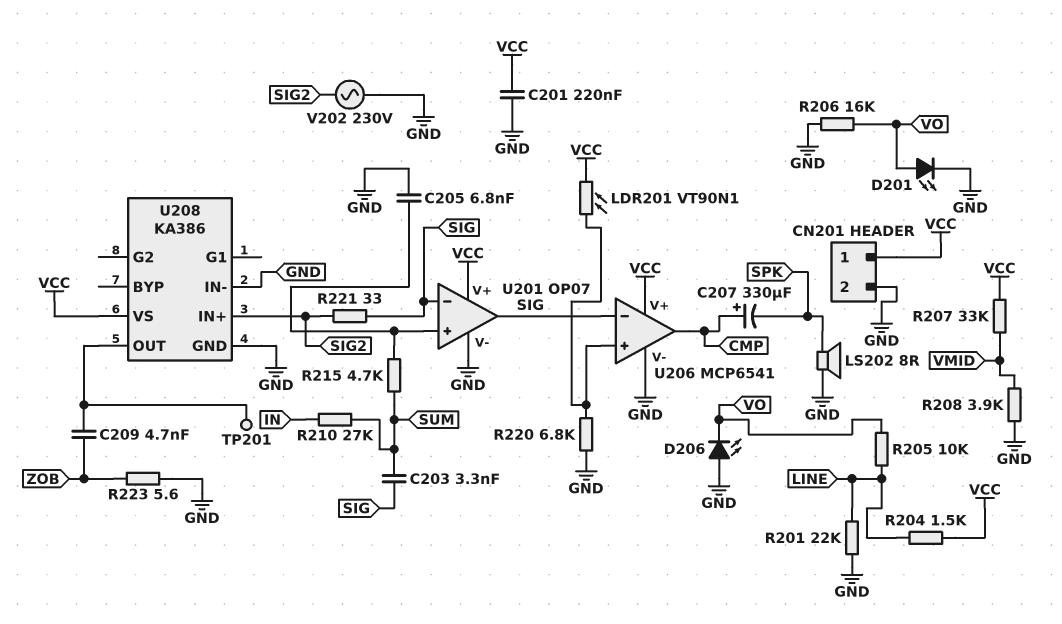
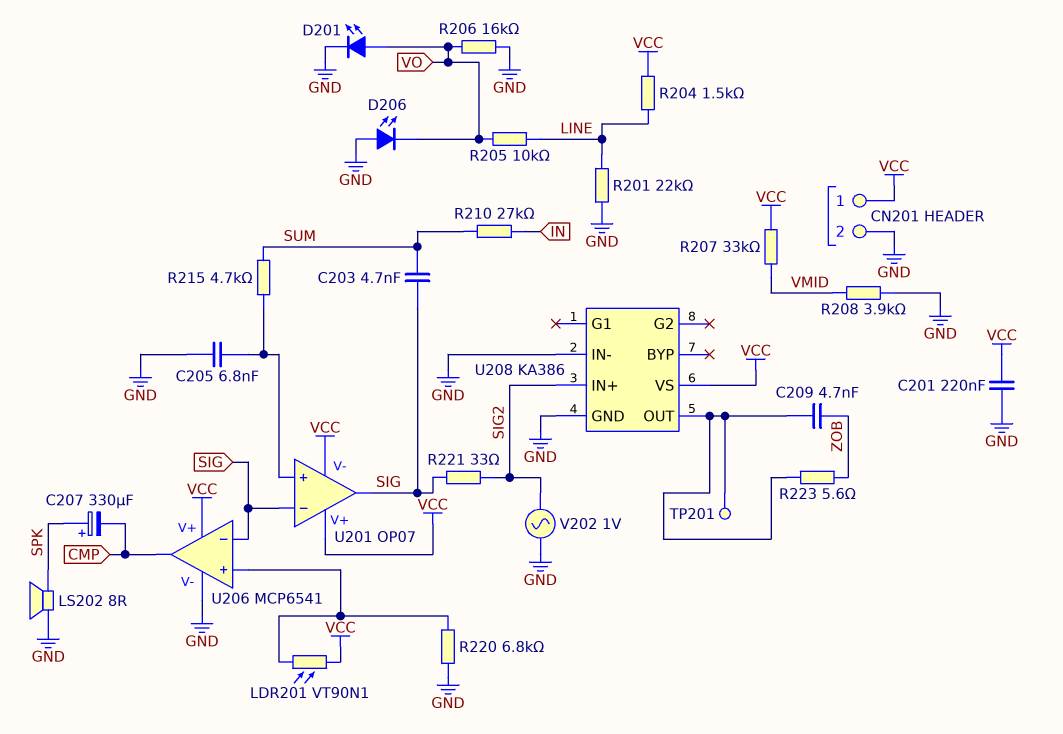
C203: 3.3nF (SIG, SUM) -> 4.7nF (SIG, SUM)
C207: 330uF (plus CMP, minus SPK) -> 330uF (plus SPK, minus CMP)
R223: 5.6 (GND, ZOB) -> 5.6 (U208/OUT, ZOB)
U201 pin V-: GND -> VCC
V202: AC 230V (GND, SIG2) -> AC 1V (GND, SIG2)

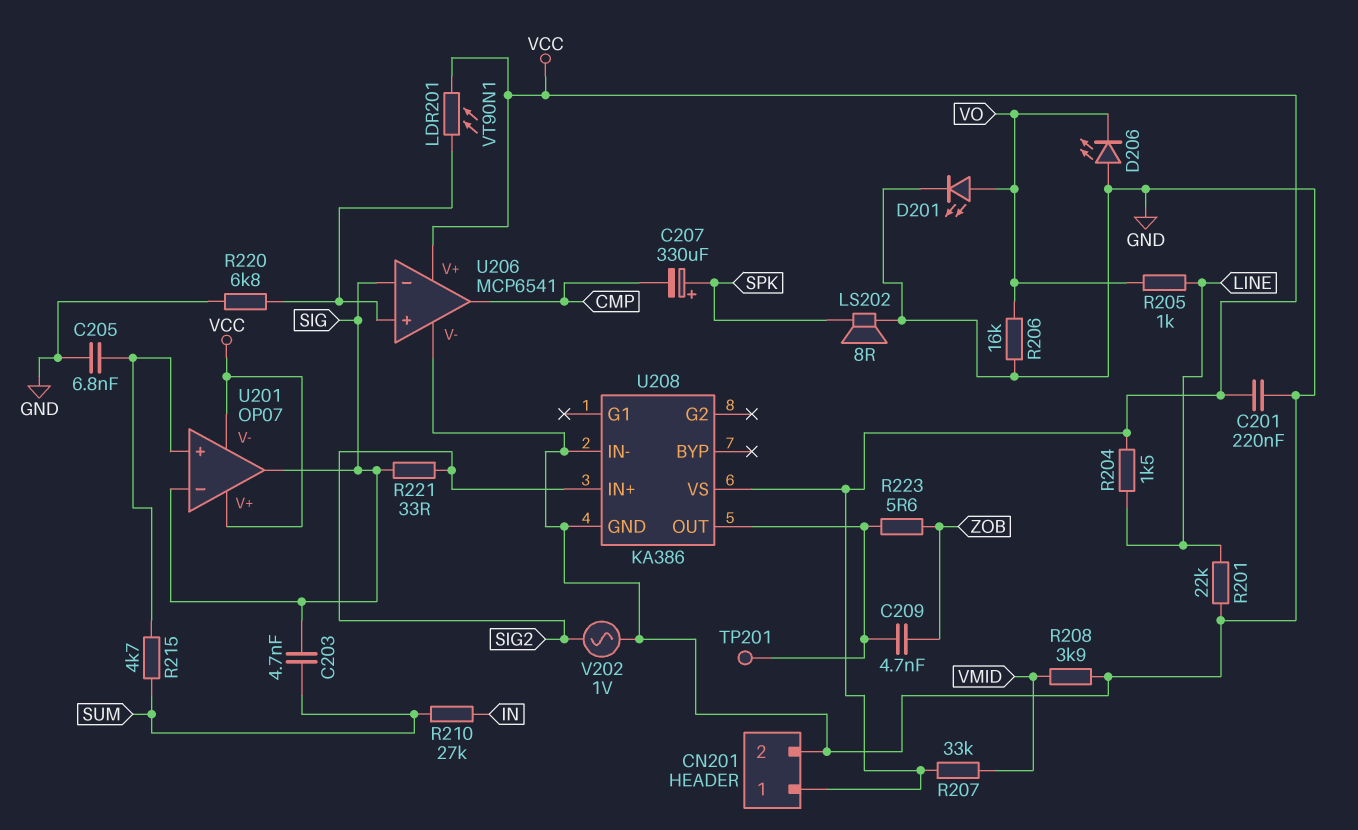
R205: 10k (LINE, VO) -> 1k (LINE, VO)

